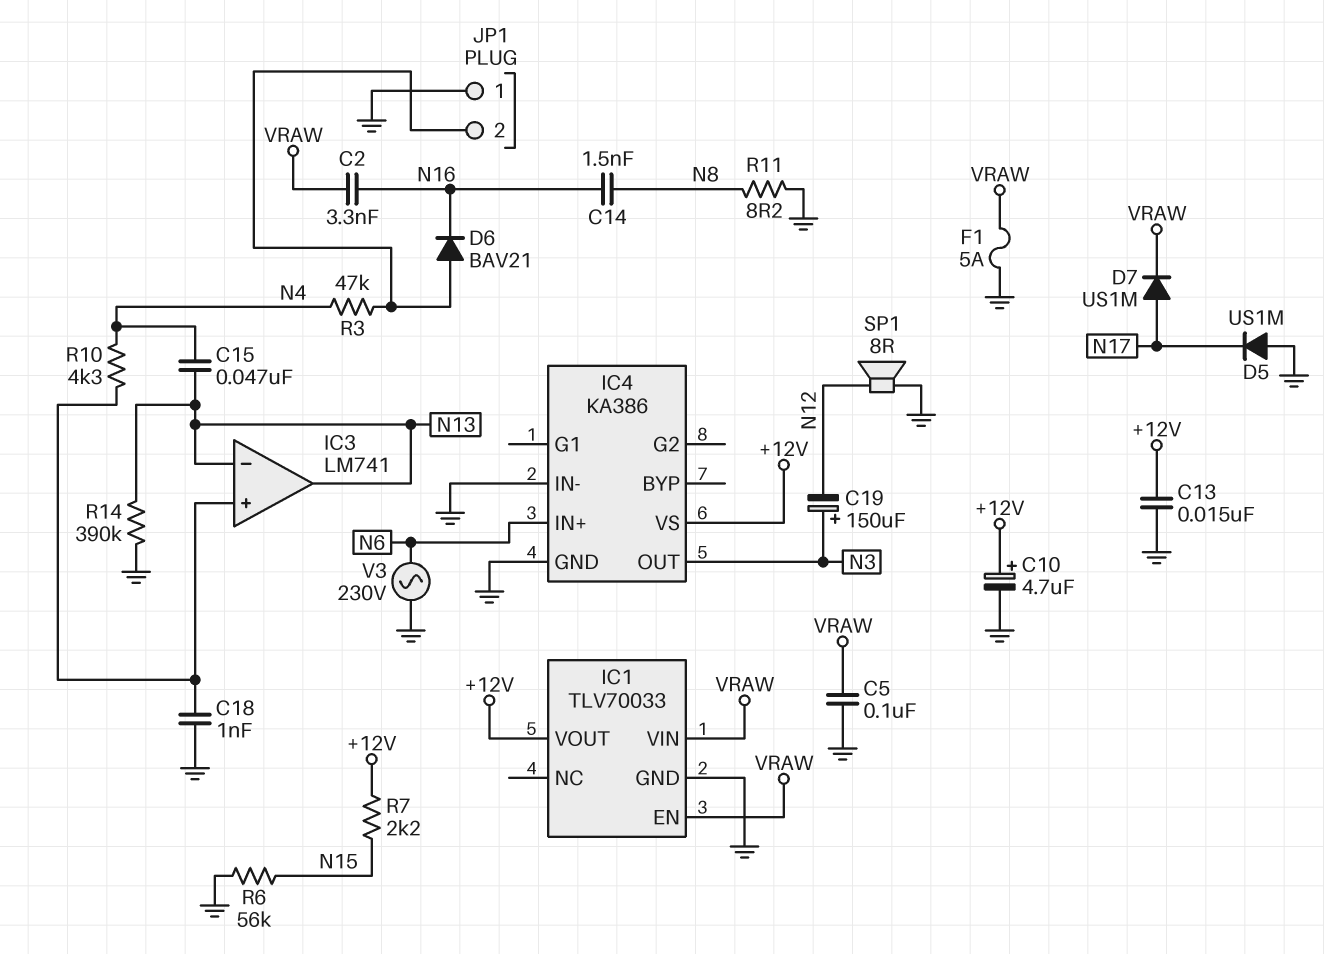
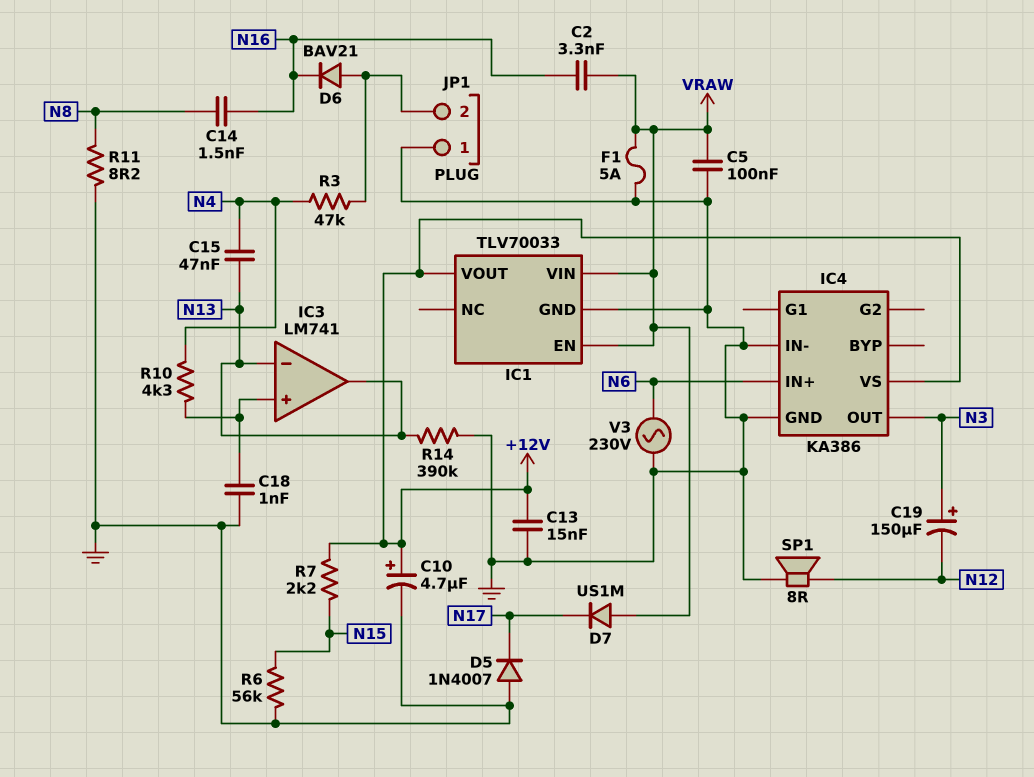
D5: diode US1M (A GND, K N17) -> diode 1N4007 (A GND, K N17)
D7: diode US1M (A N17, K VRAW) -> diode US1M (A VRAW, K N17)

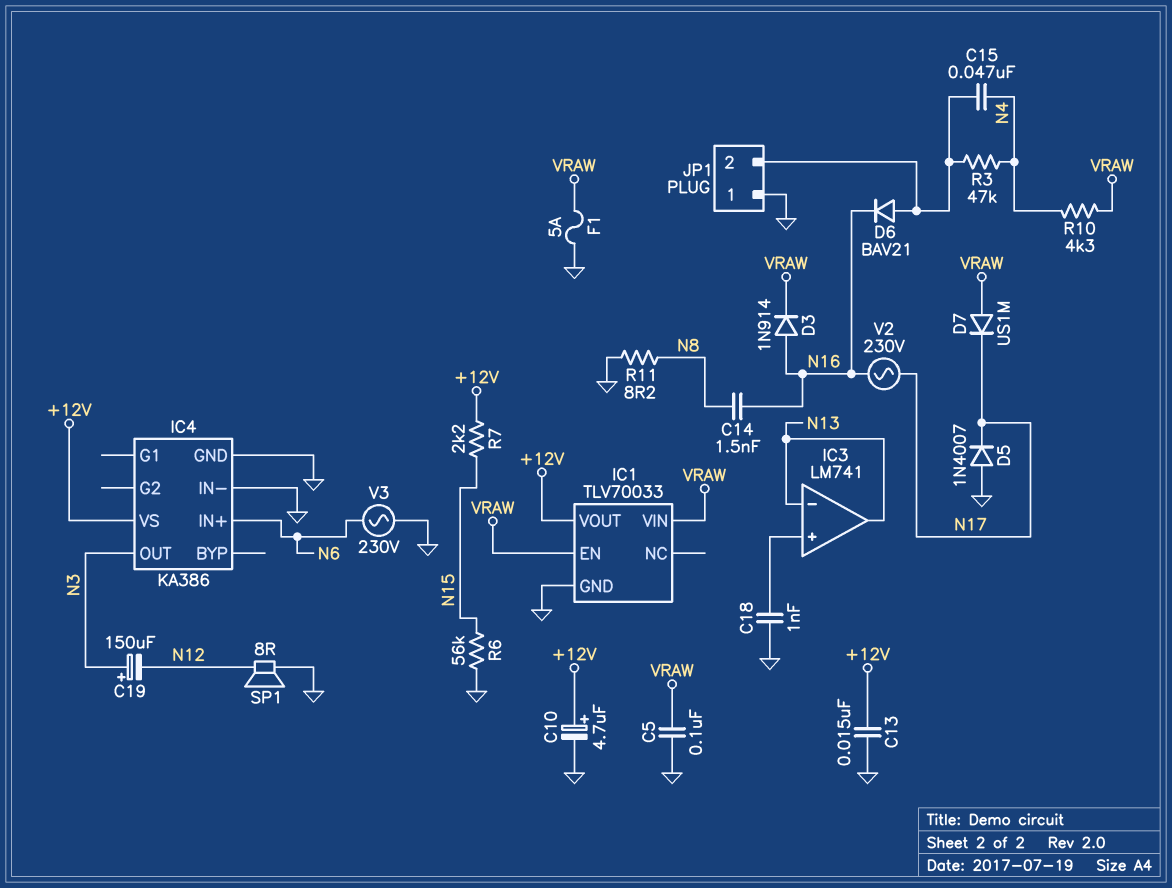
C2: 3.3nF (N16, VRAW) -> none
C15: 47nF (N4, N13) -> 47nF (JP1/2, N4)
D3: none -> diode 1N914 (A N16, K VRAW)
R10: 4.3k (IC3/in+, N4) -> 4.3k (N4, VRAW)
R14: 390k (GND, N13) -> none
V2: none -> AC 230V (N16, N17)

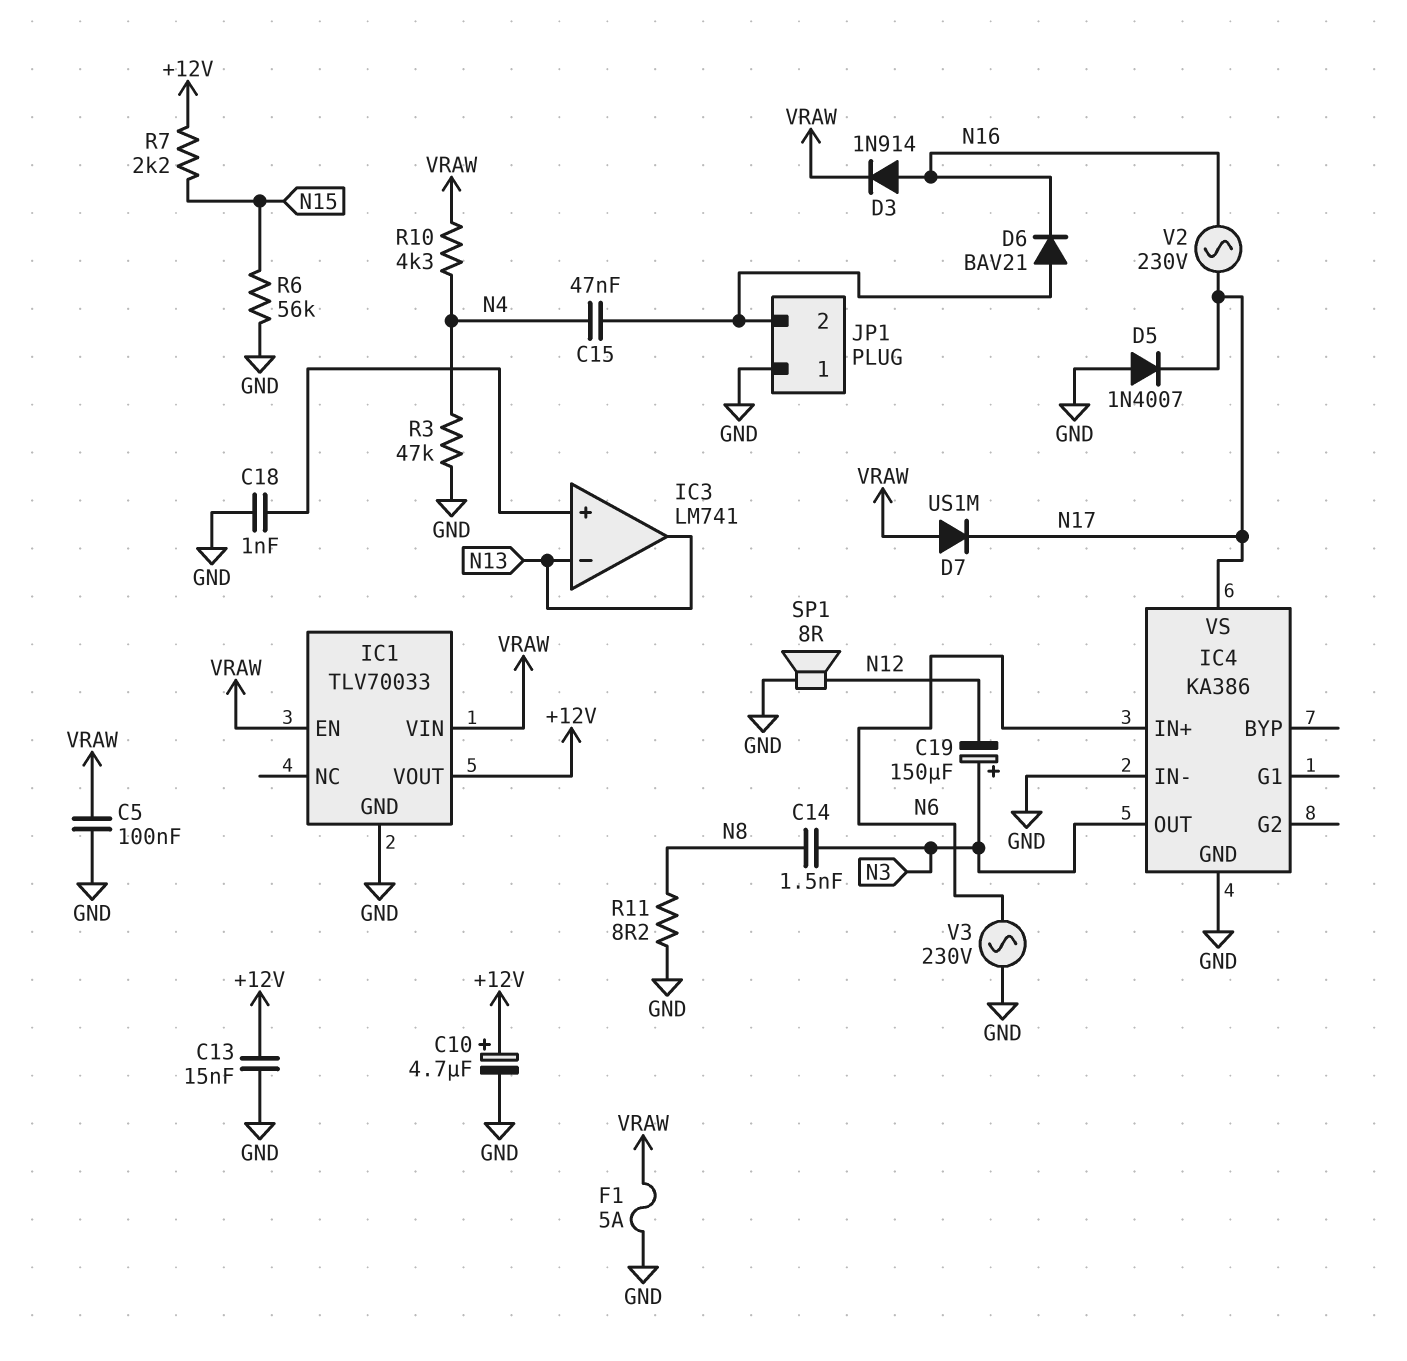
C14: 1.5nF (N8, N16) -> 1.5nF (N3, N8)
IC4 pin VS: +12V -> N17
R3: 47k (JP1/2, N4) -> 47k (GND, N4)

